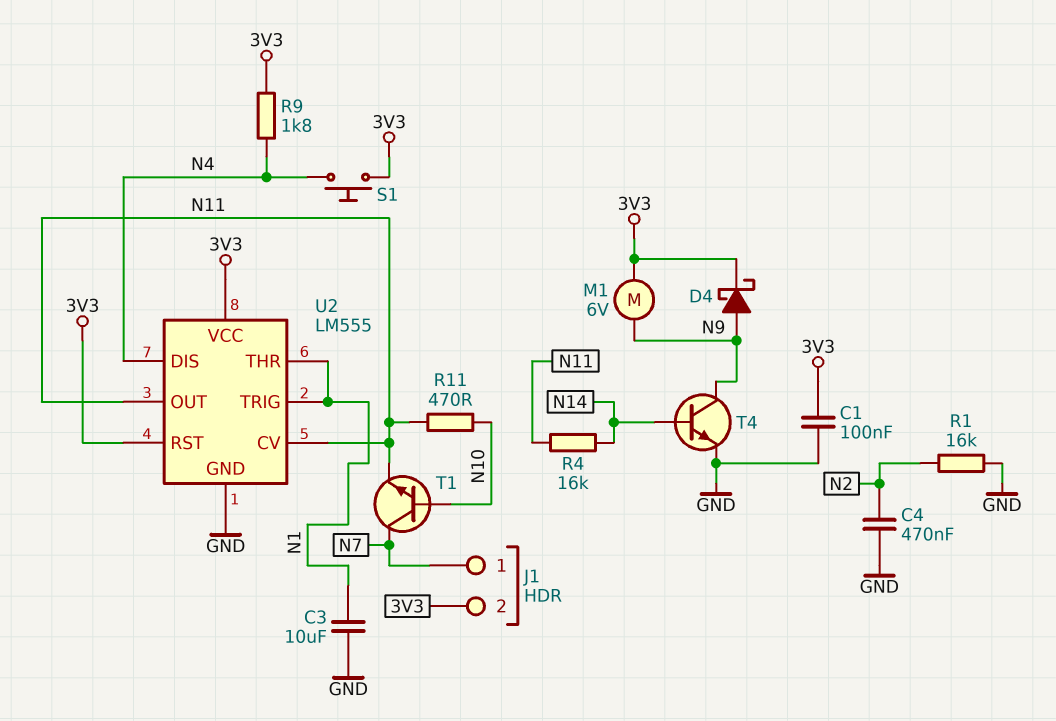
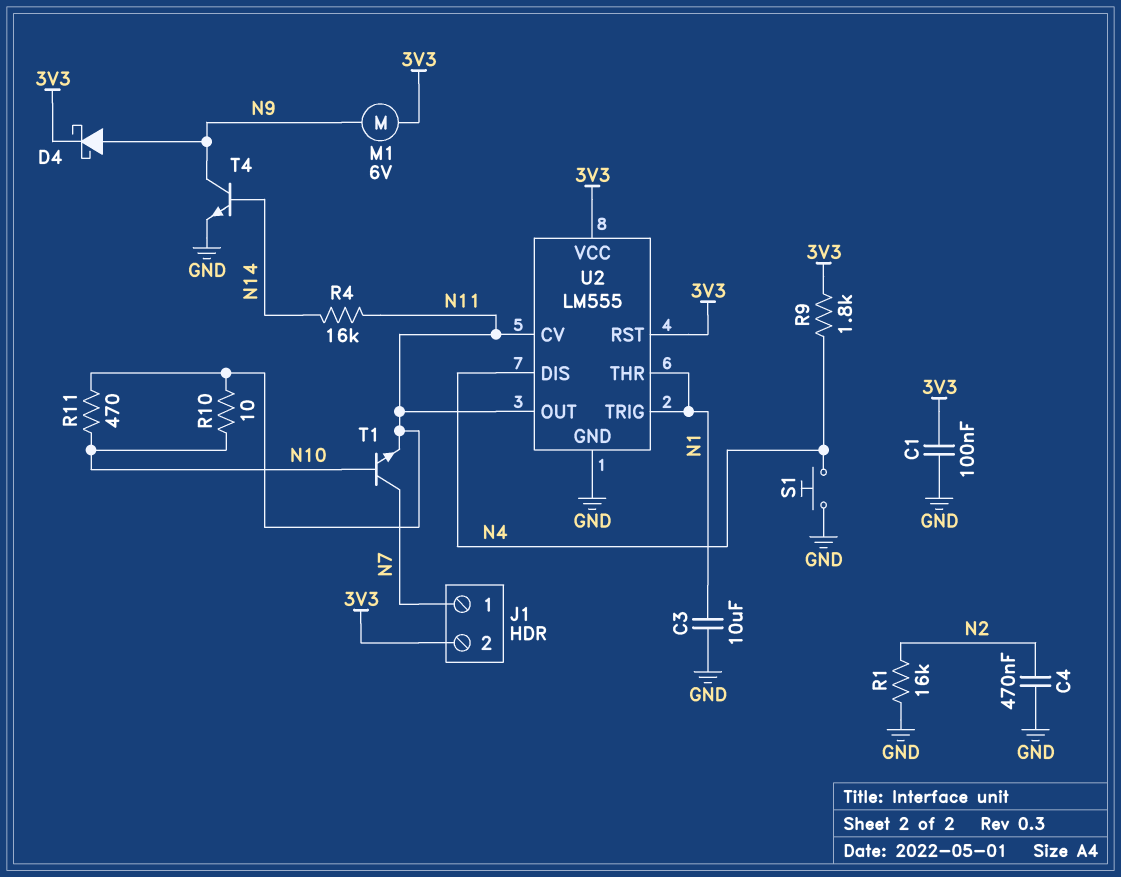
R10: none -> 10 (N10, N11)
S1: button (3V3, N4) -> button (GND, N4)

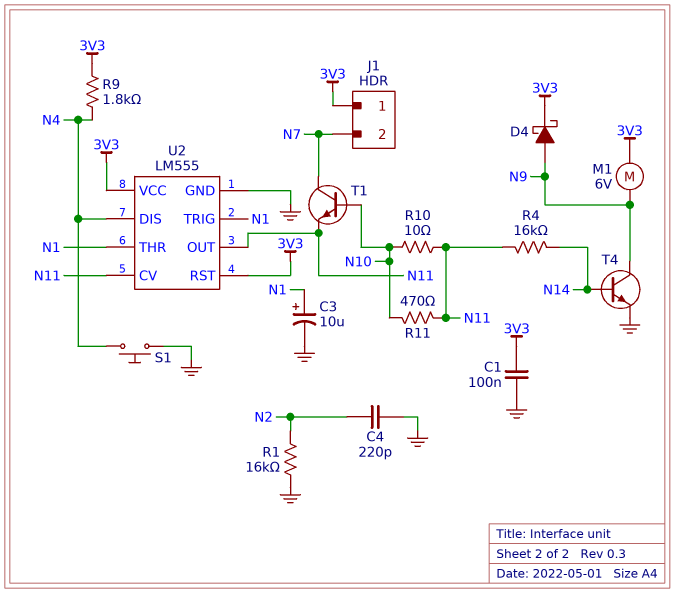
C3: 10uF (GND, N1) -> 10uF (plus N1, minus GND)
C4: 470nF (GND, N2) -> 220pF (GND, N2)
J1 pin 1: N7 -> 3V3
J1 pin 2: 3V3 -> N7

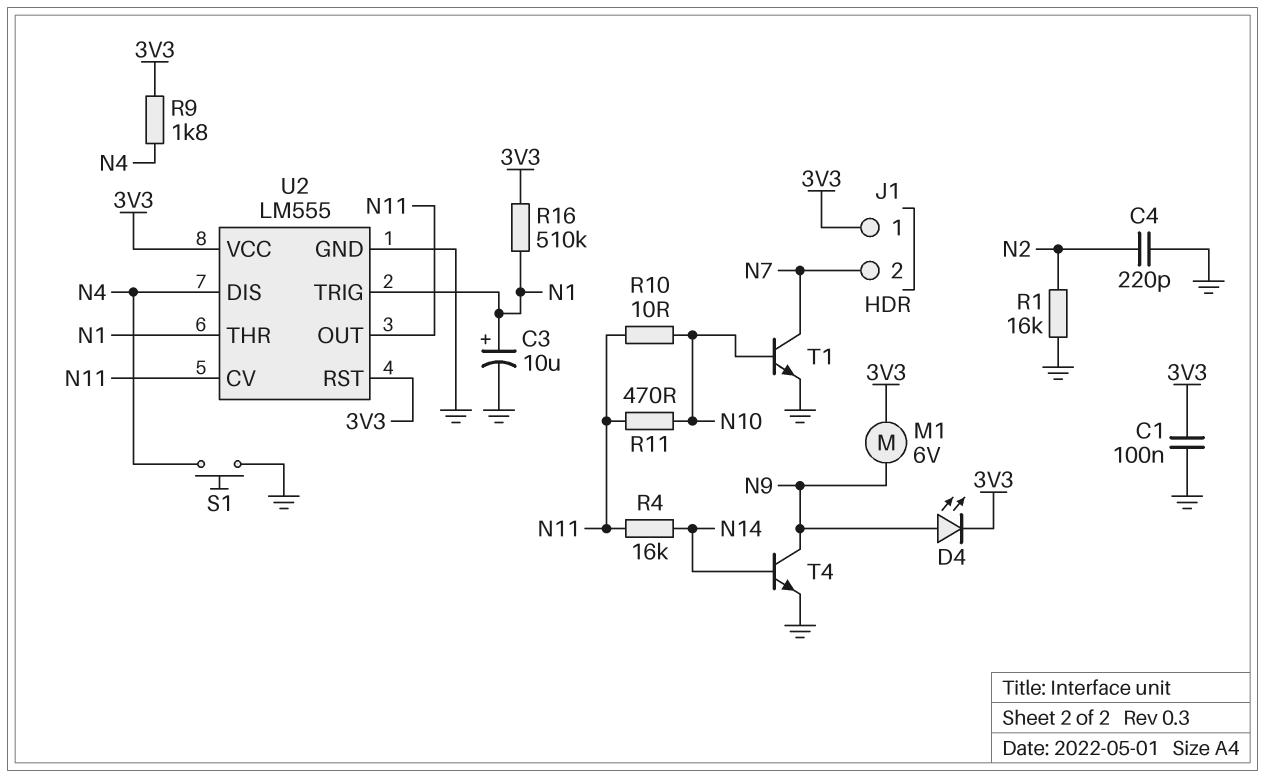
D4: schottky (A N9, K 3V3) -> LED (A N9, K 3V3)
R16: none -> 510k (3V3, N1)
T1: NPN (B N10, C N7, E N11) -> NPN (B N10, C N7, E GND)

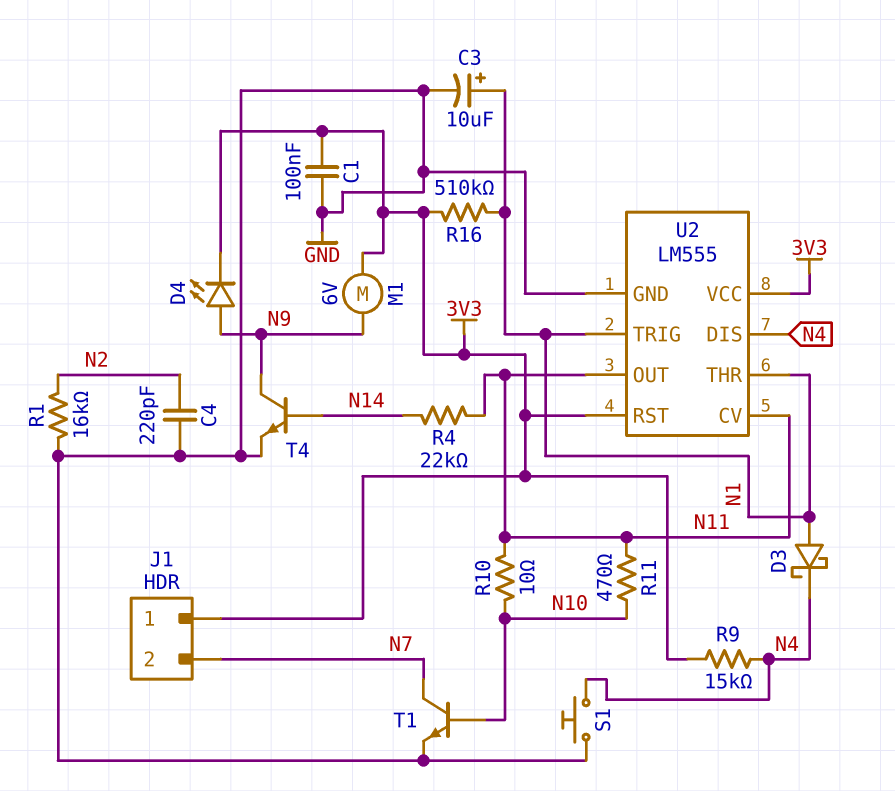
D3: none -> schottky (A N1, K N4)
R4: 16k (N11, N14) -> 22k (N11, N14)
R9: 1.8k (3V3, N4) -> 15k (3V3, N4)

